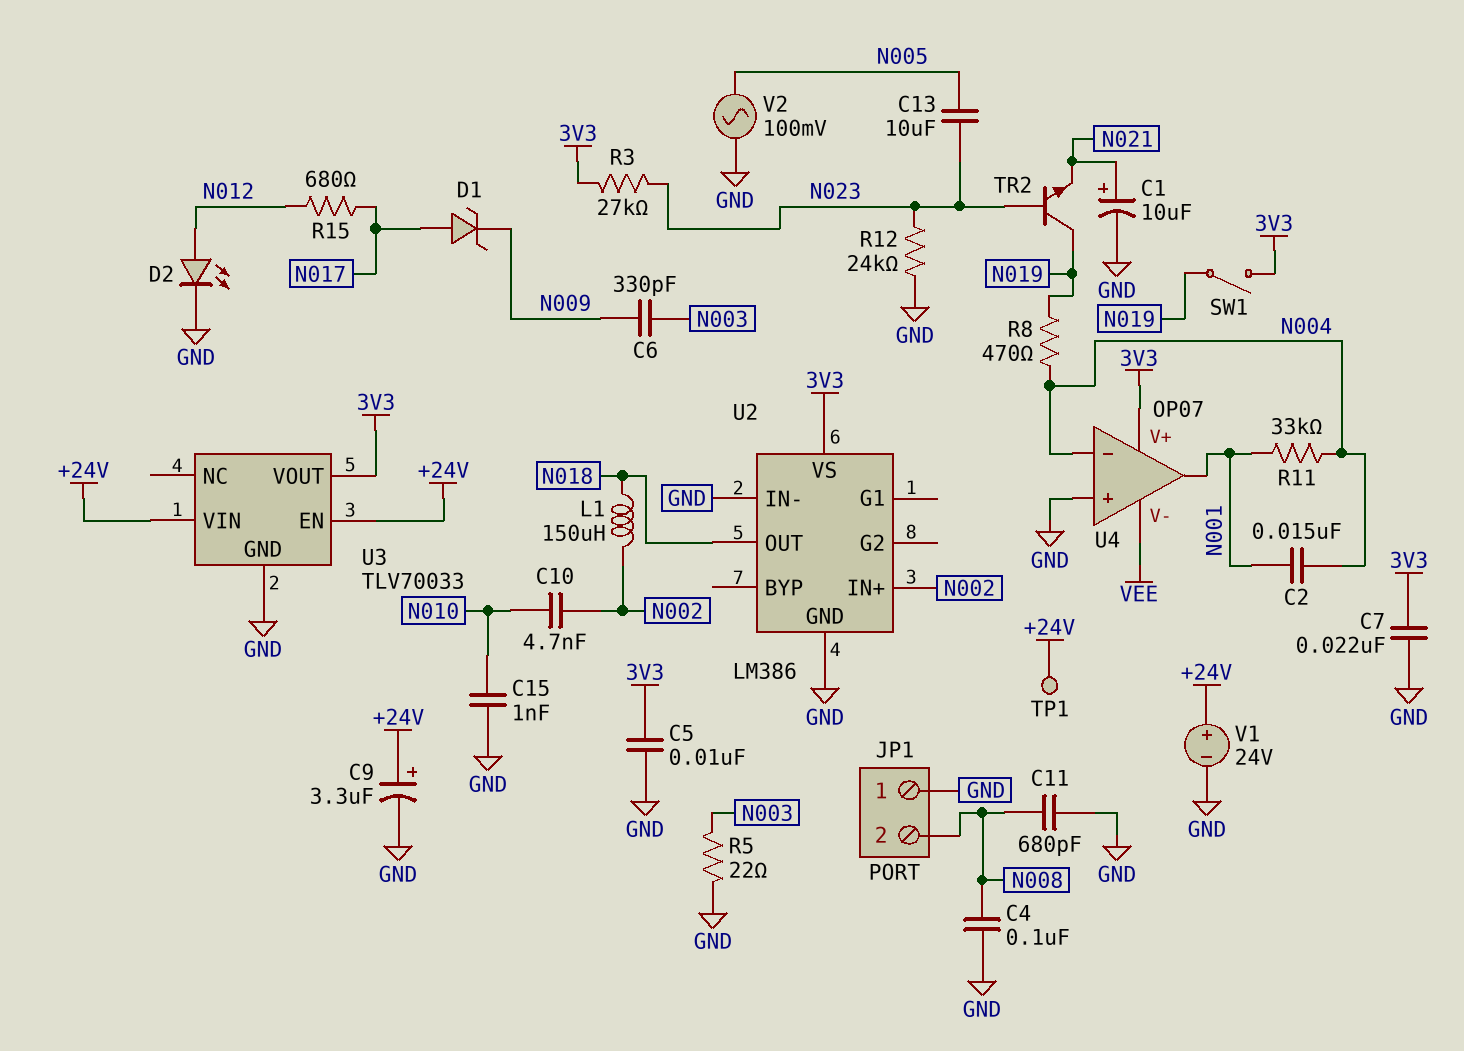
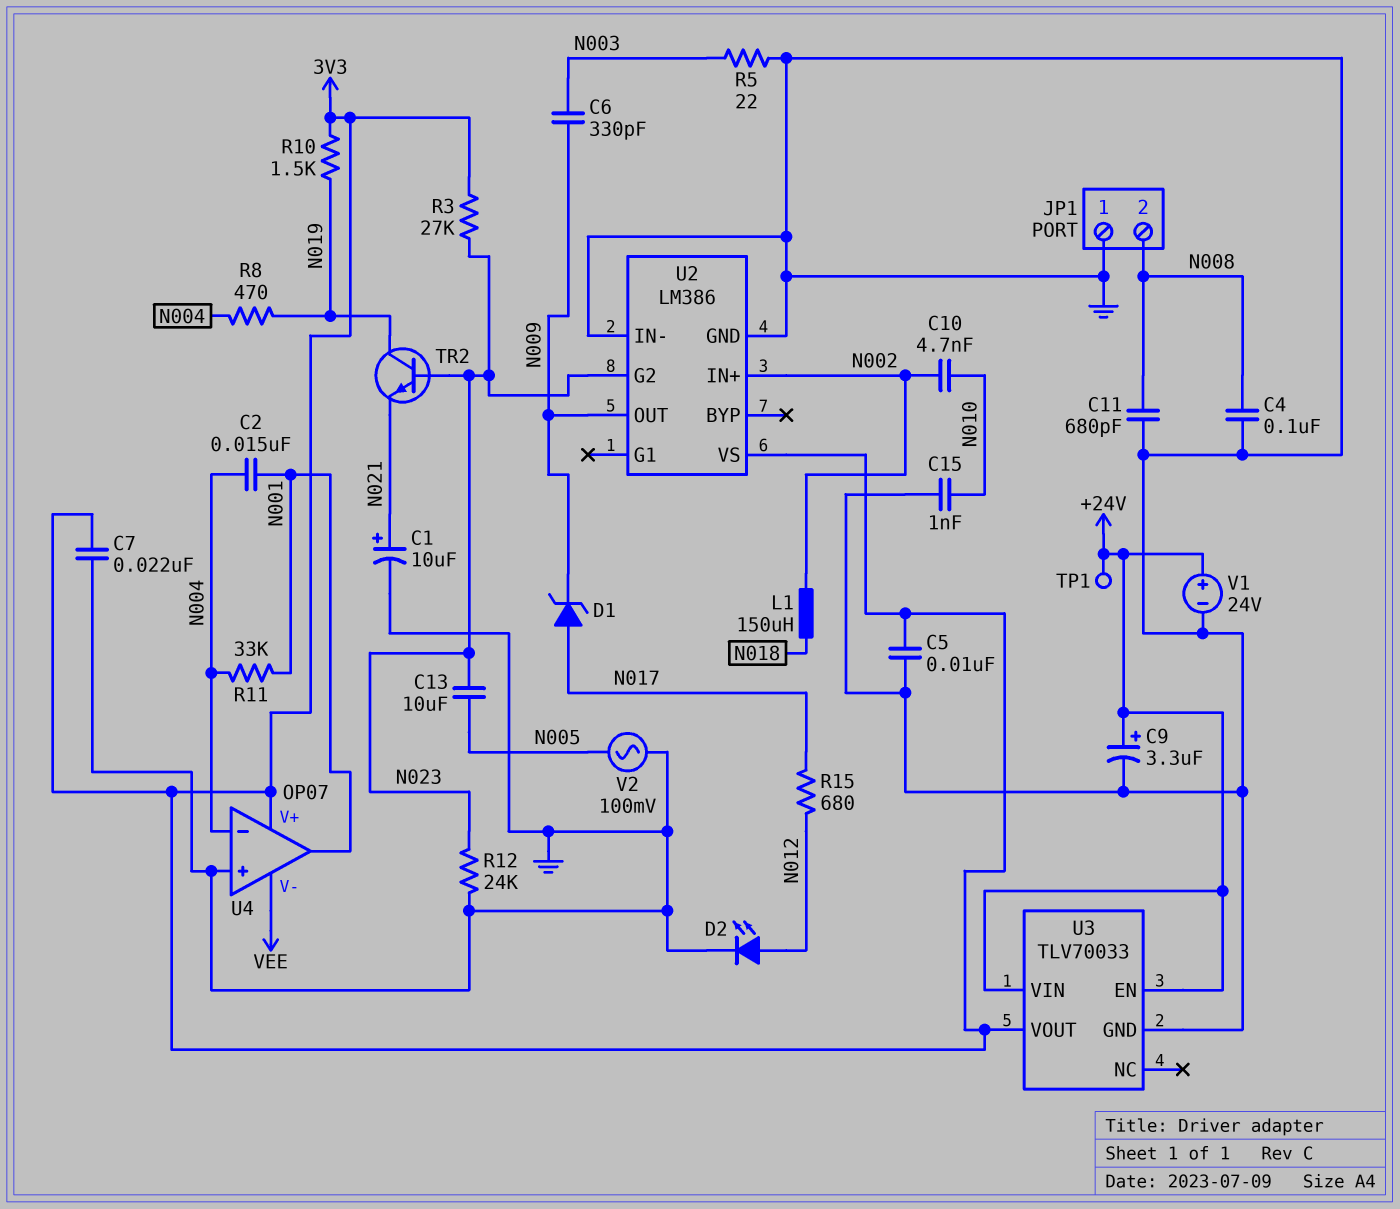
R10: none -> 1.5k (3V3, N019)
SW1: switch (3V3, N019) -> none
U2 pin G2: none -> N023
U2 pin OUT: N018 -> N009

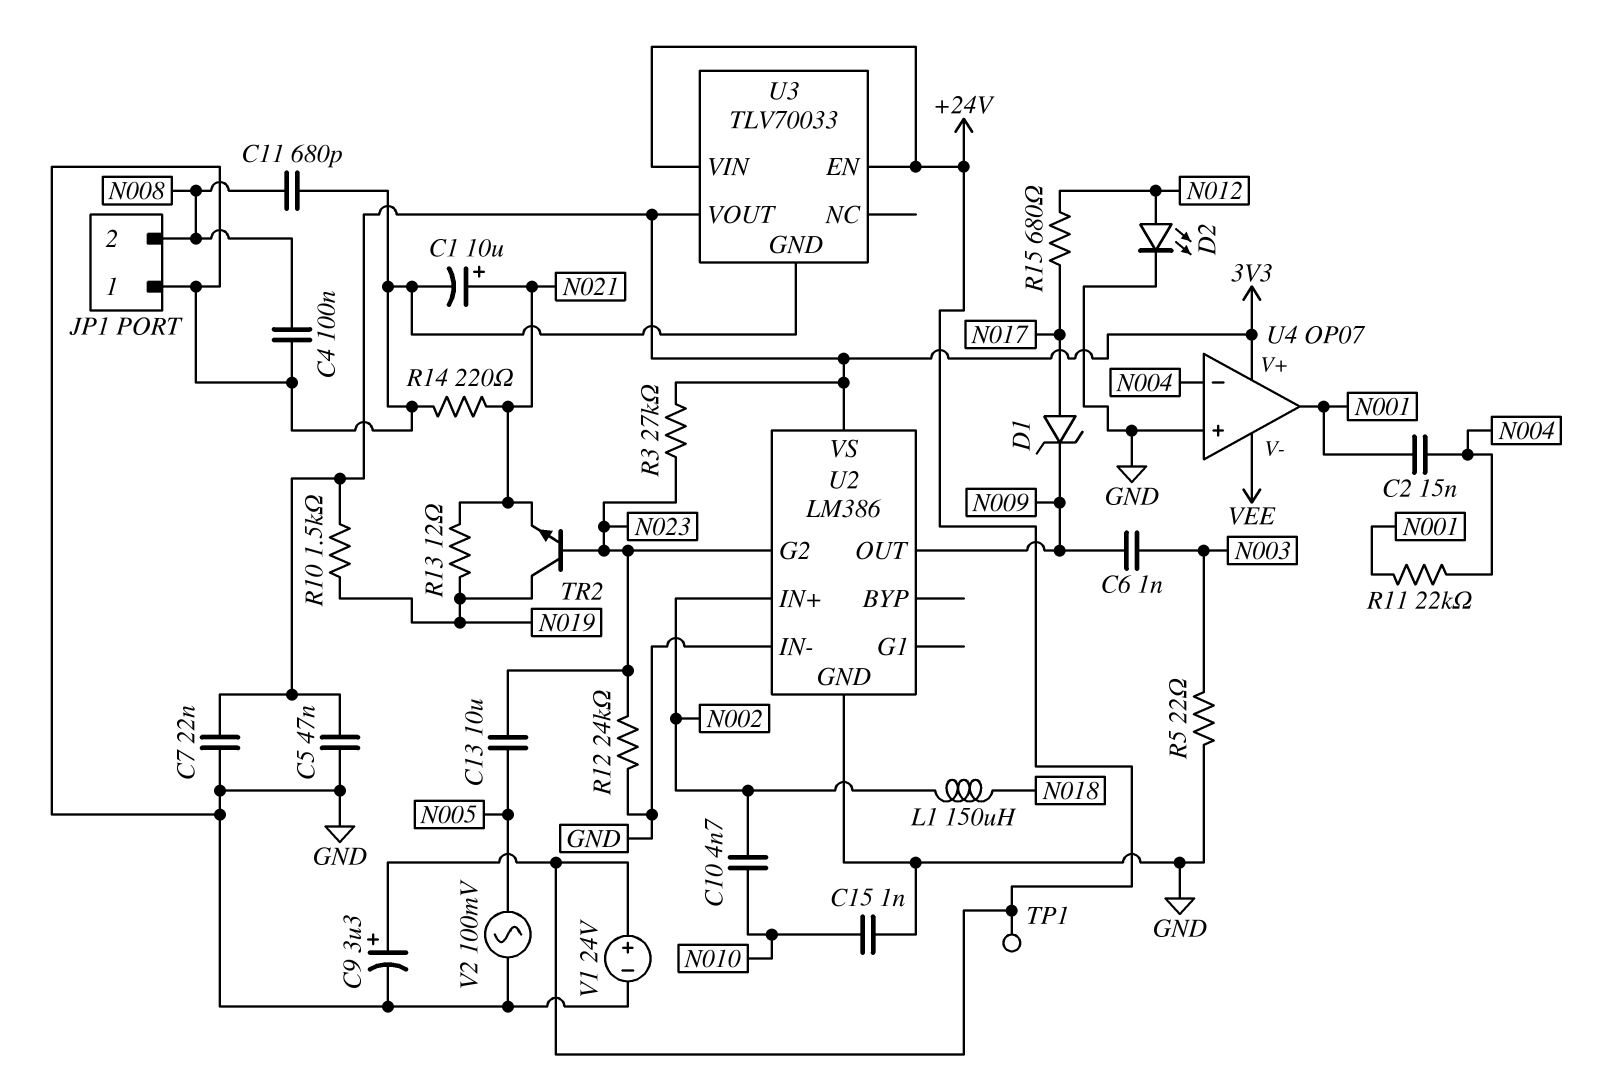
C5: 10nF (3V3, GND) -> 47nF (3V3, GND)
C6: 330pF (N003, N009) -> 1nF (N003, N009)
R8: 470 (N004, N019) -> none
R11: 33k (N001, N004) -> 22k (N001, N004)
R13: none -> 12 (N019, N021)
R14: none -> 220 (GND, N021)

